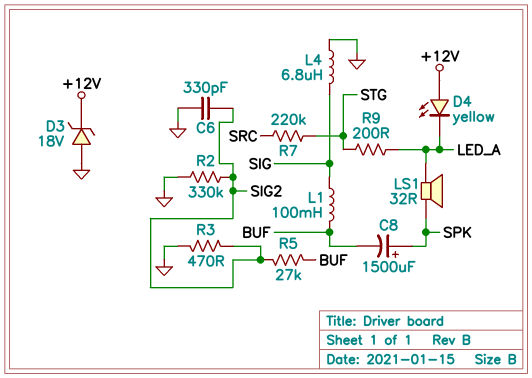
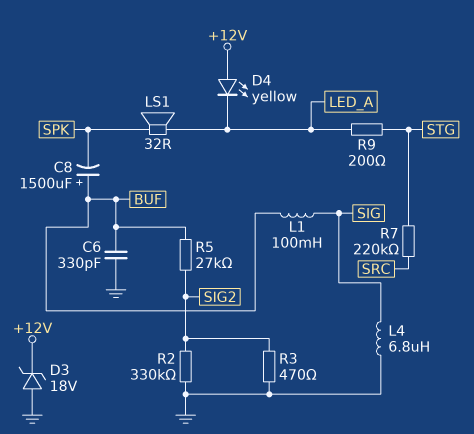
C6: 330pF (GND, SIG2) -> 330pF (BUF, GND)
C8: 1500uF (plus SPK, minus BUF) -> 1500uF (plus BUF, minus SPK)

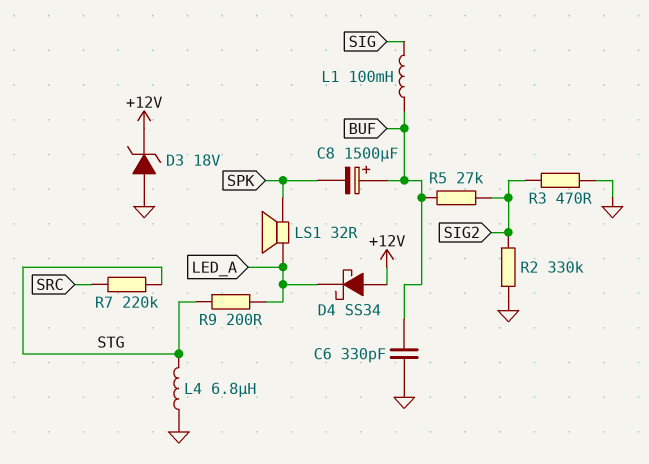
D4: LED yellow (A +12V, K LED_A) -> schottky SS34 (A +12V, K LED_A)
L4: 6.8uH (GND, SIG) -> 6.8uH (GND, STG)

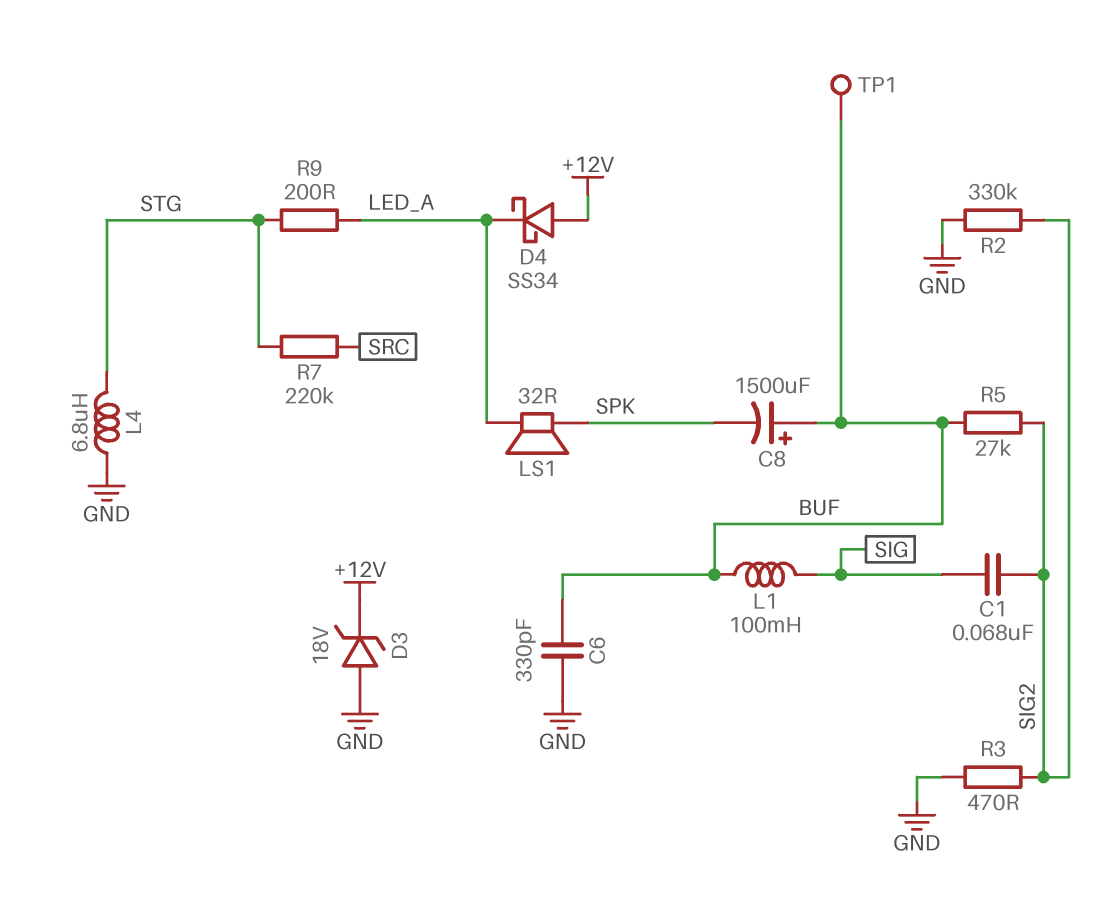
C1: none -> 68nF (SIG, SIG2)
TP1: none -> test point (BUF)

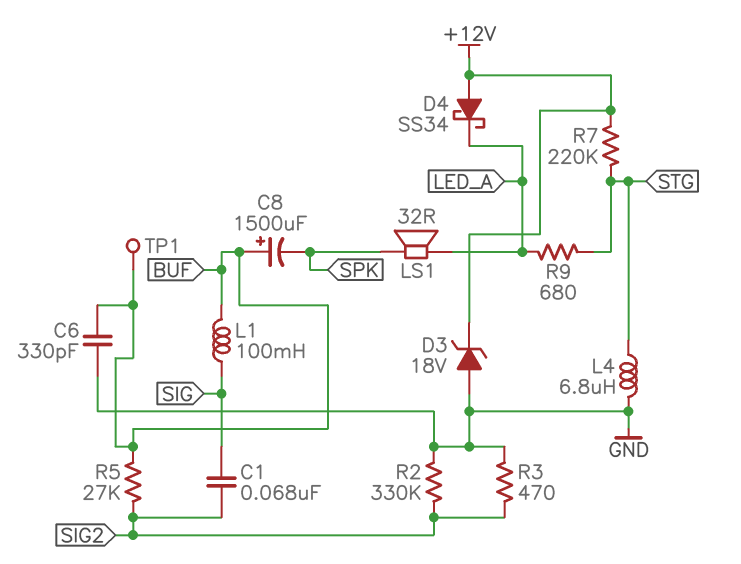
R7: 220k (SRC, STG) -> 220k (+12V, STG)
R9: 200 (LED_A, STG) -> 680 (LED_A, STG)

